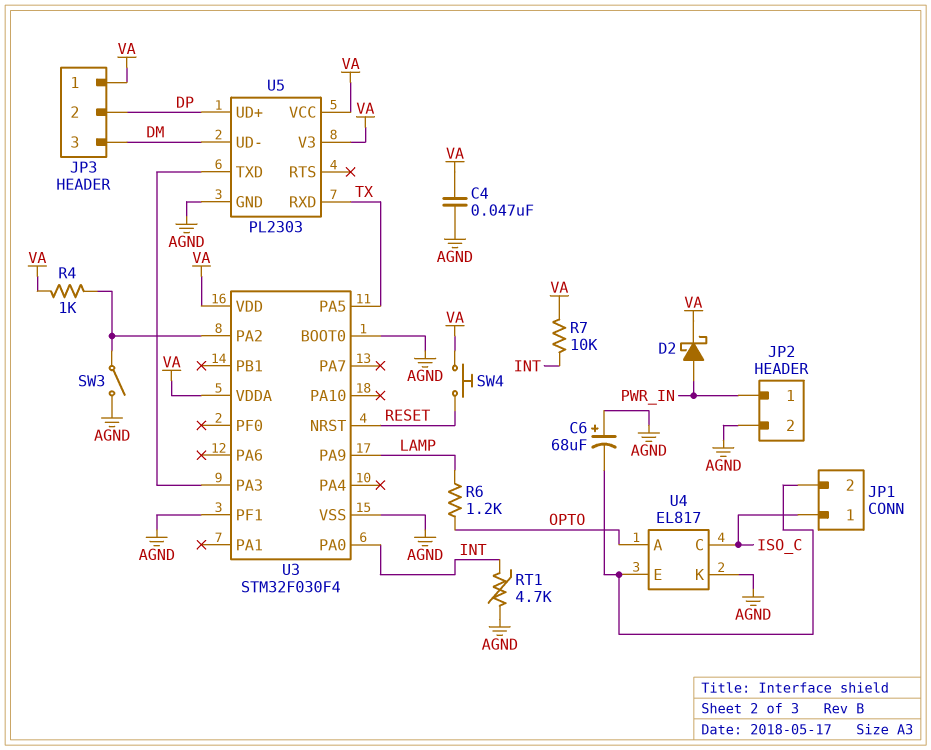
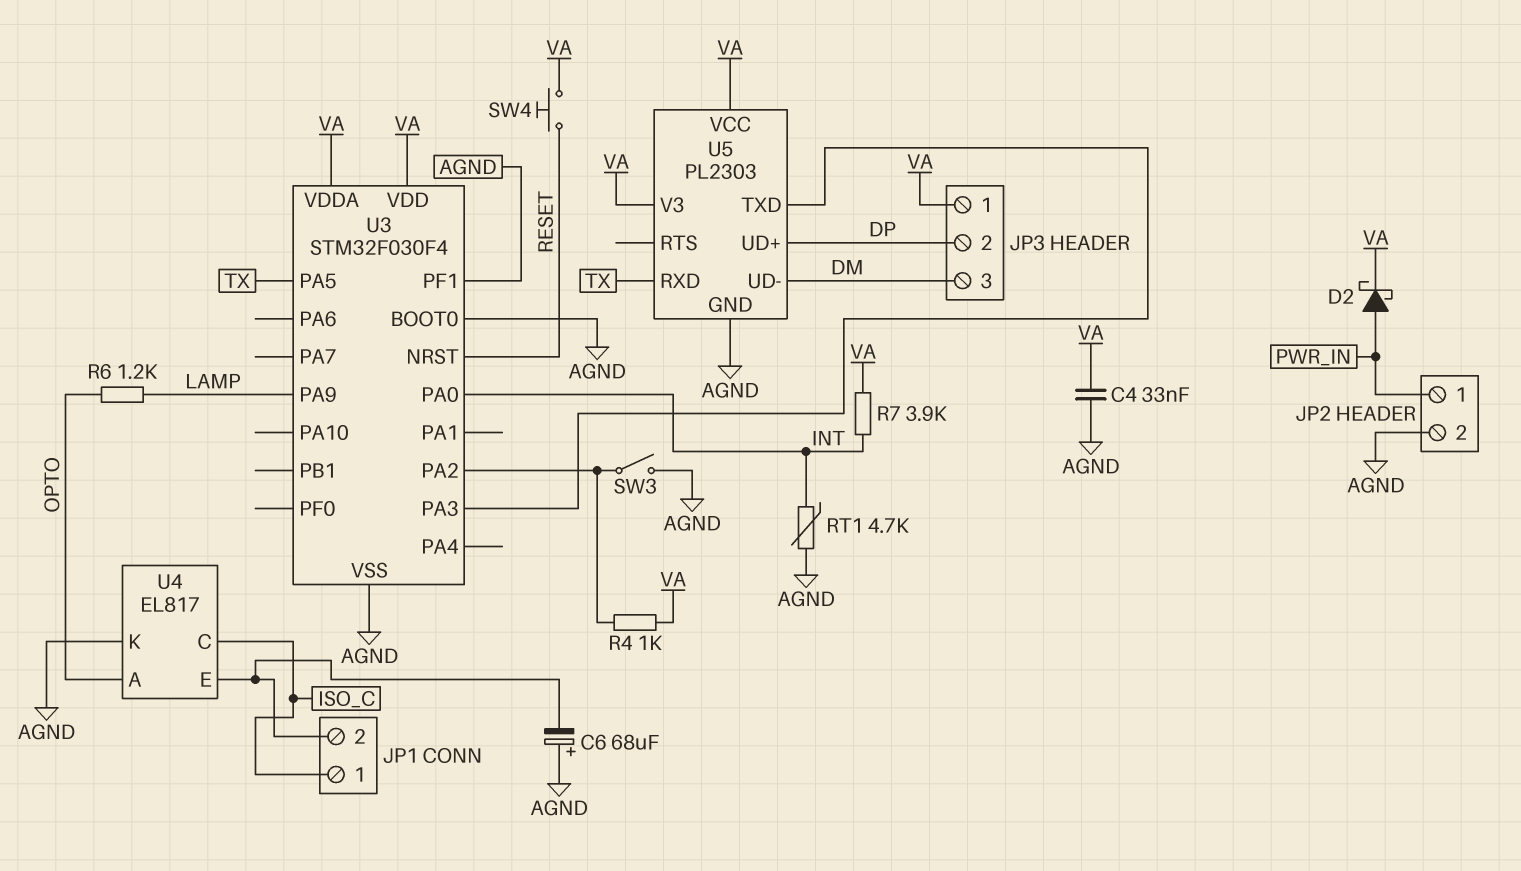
C4: 47nF (AGND, VA) -> 33nF (AGND, VA)
R7: 10k (INT, VA) -> 3.9k (INT, VA)

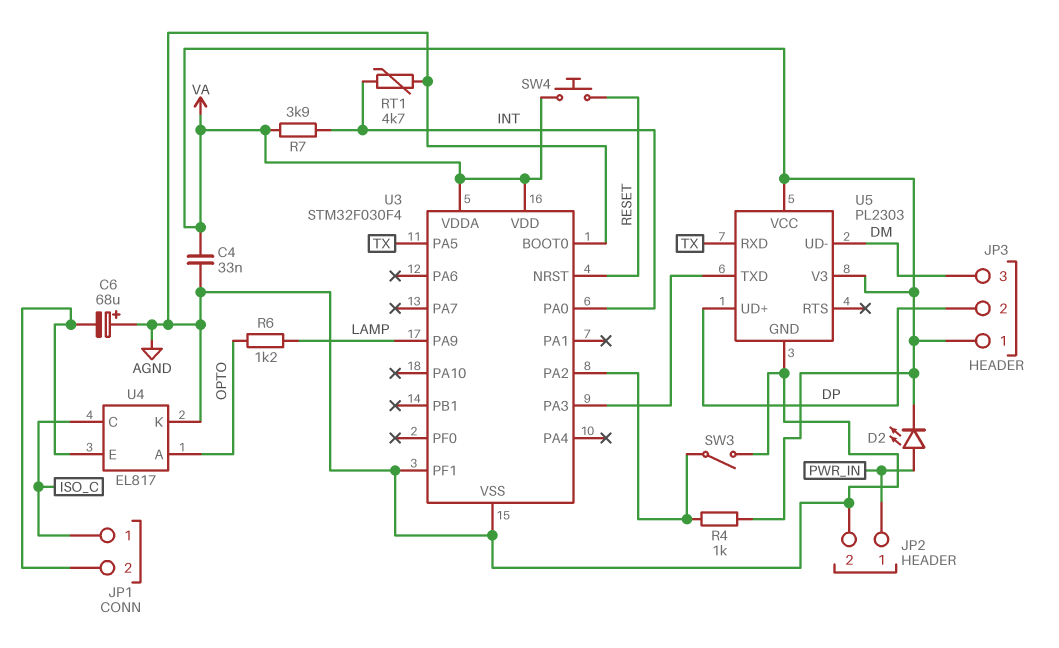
D2: schottky (A PWR_IN, K VA) -> LED (A PWR_IN, K VA)

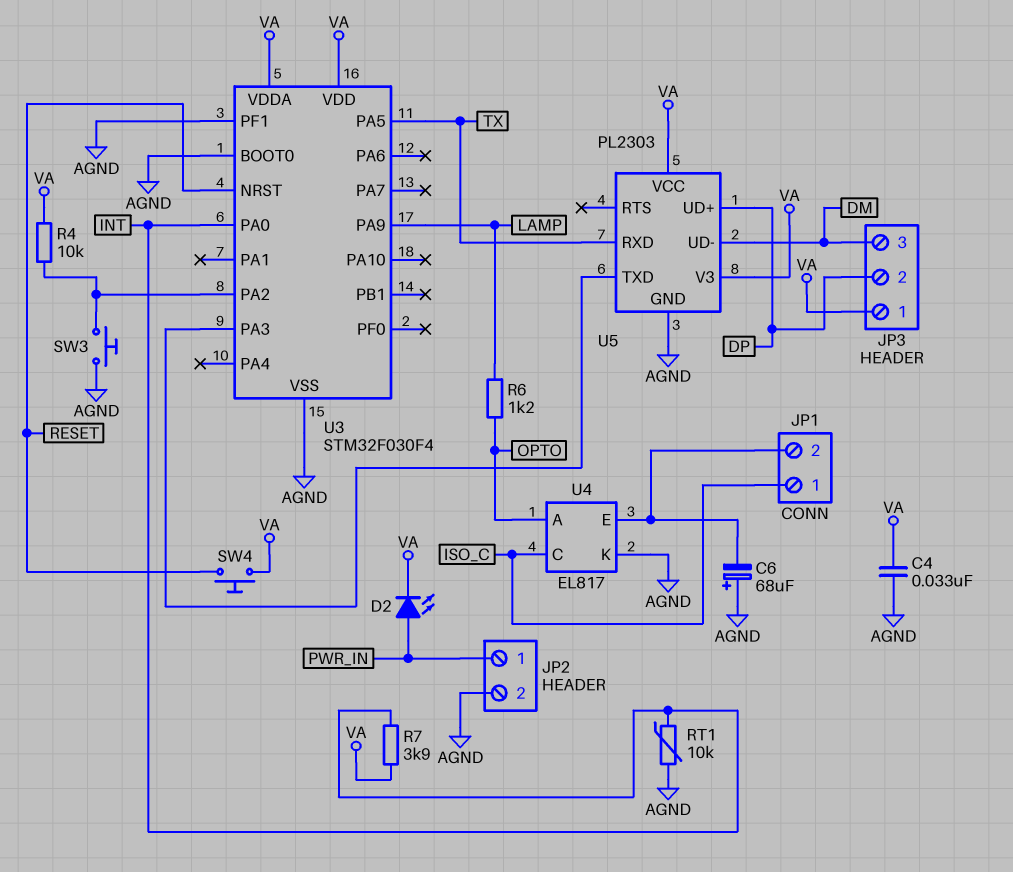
R4: 1k (U3/PA2, VA) -> 10k (U3/PA2, VA)
RT1: 4.7k (AGND, INT) -> 10k (AGND, INT)
SW3: switch (AGND, U3/PA2) -> button (AGND, U3/PA2)

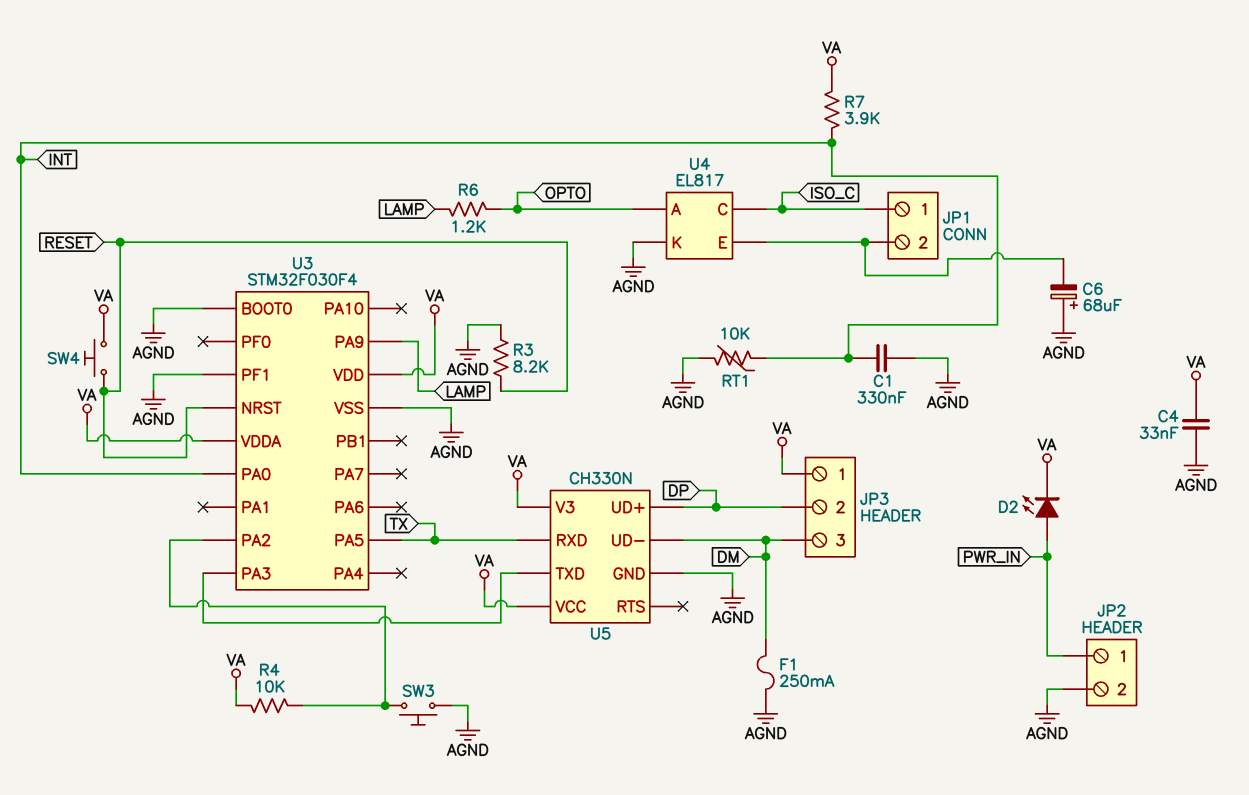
C1: none -> 330nF (AGND, INT)
F1: none -> 250mA (AGND, DM)
R3: none -> 8.2k (AGND, RESET)
U5: PL2303 -> CH330N

